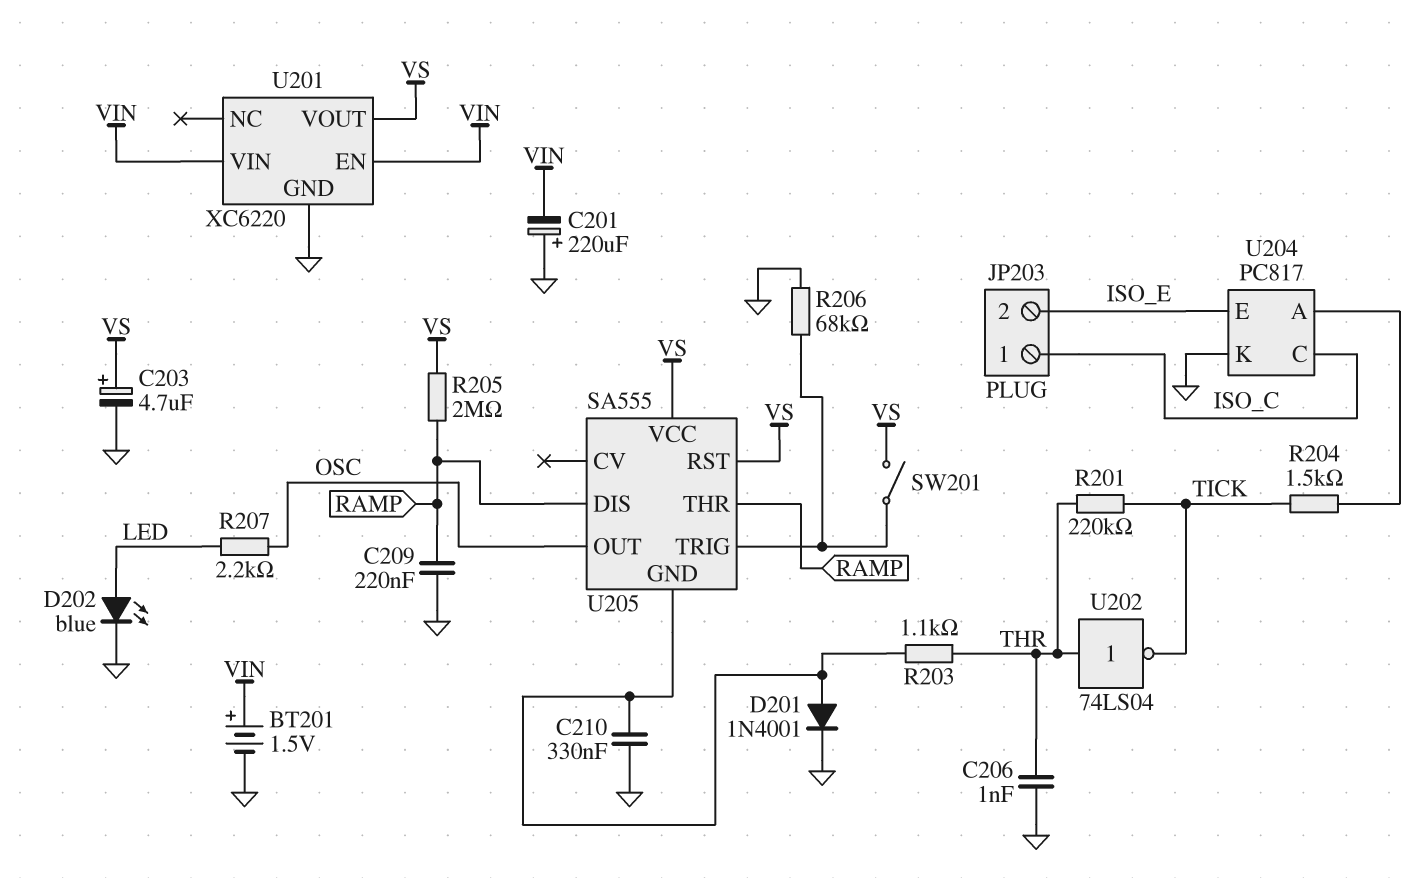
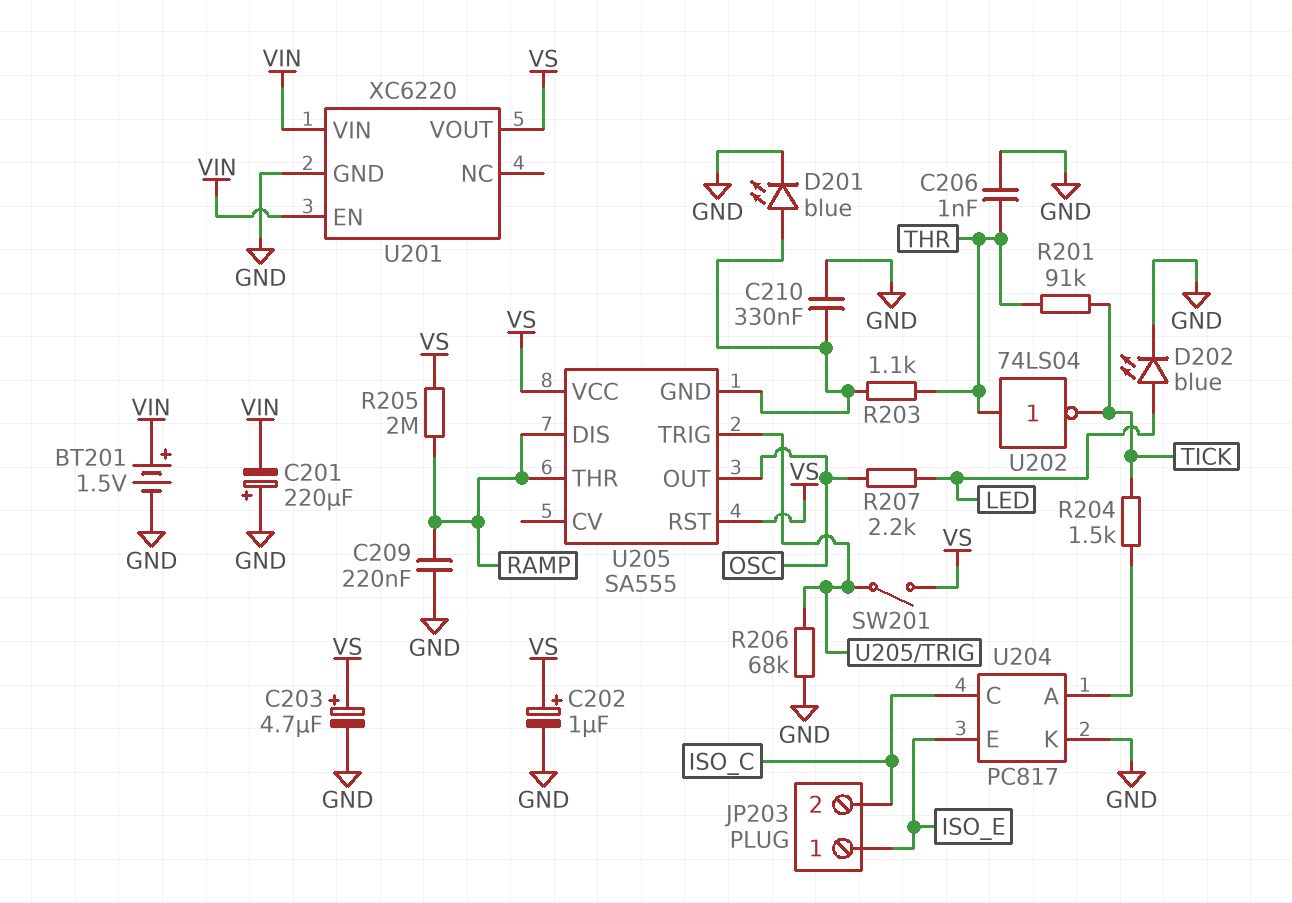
C202: none -> 1uF (plus VS, minus GND)
D201: diode 1N4001 (A U205/GND, K GND) -> LED blue (A U205/GND, K GND)
JP203 pin 1: ISO_C -> ISO_E
JP203 pin 2: ISO_E -> ISO_C
R201: 220k (THR, TICK) -> 91k (THR, TICK)

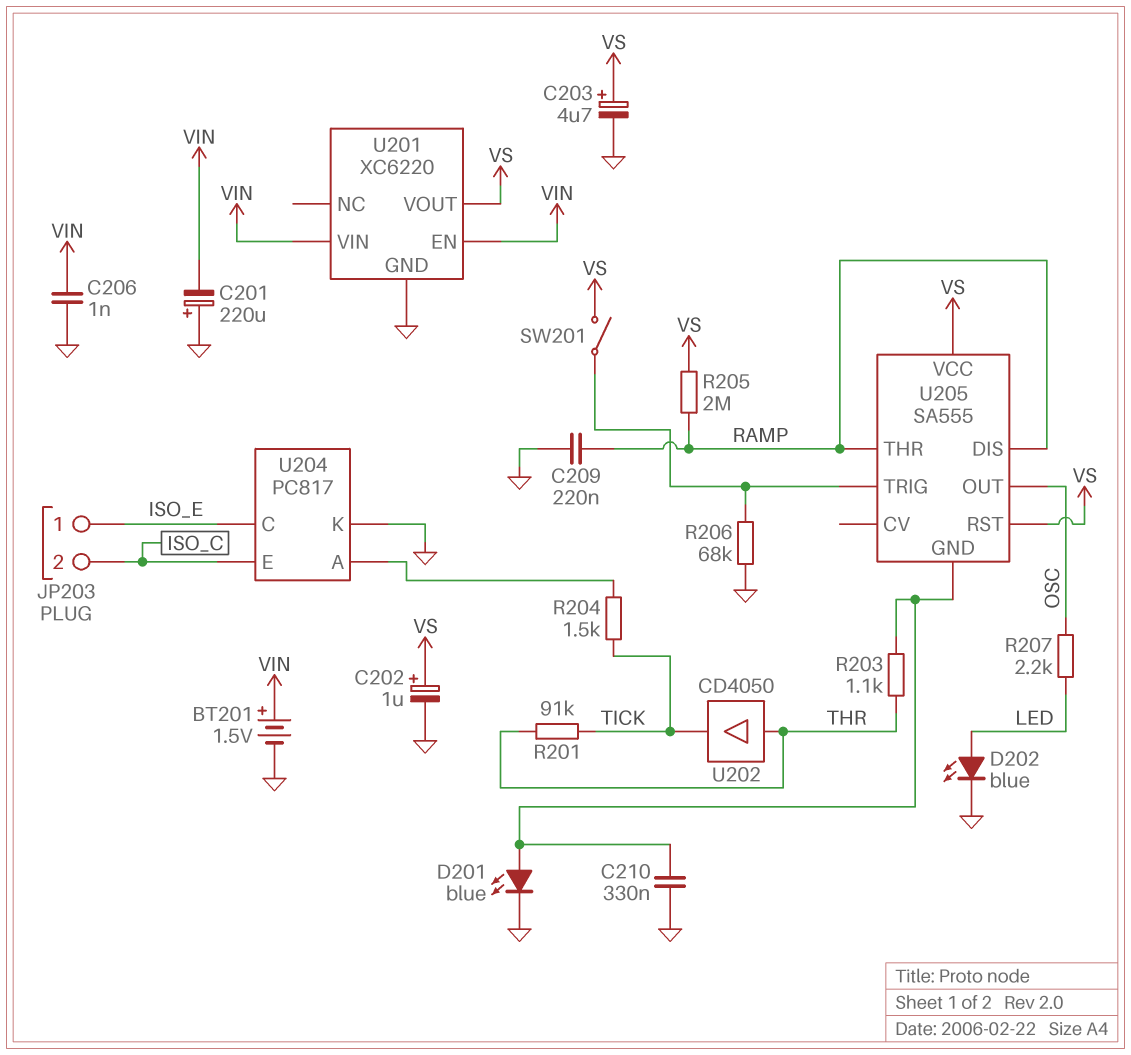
C206: 1nF (GND, THR) -> 1nF (GND, VIN)
U202: NOT 74LS04 (in THR, out TICK) -> buffer CD4050 (in THR, out TICK)
U204 pin C: ISO_C -> ISO_E
U204 pin E: ISO_E -> ISO_C

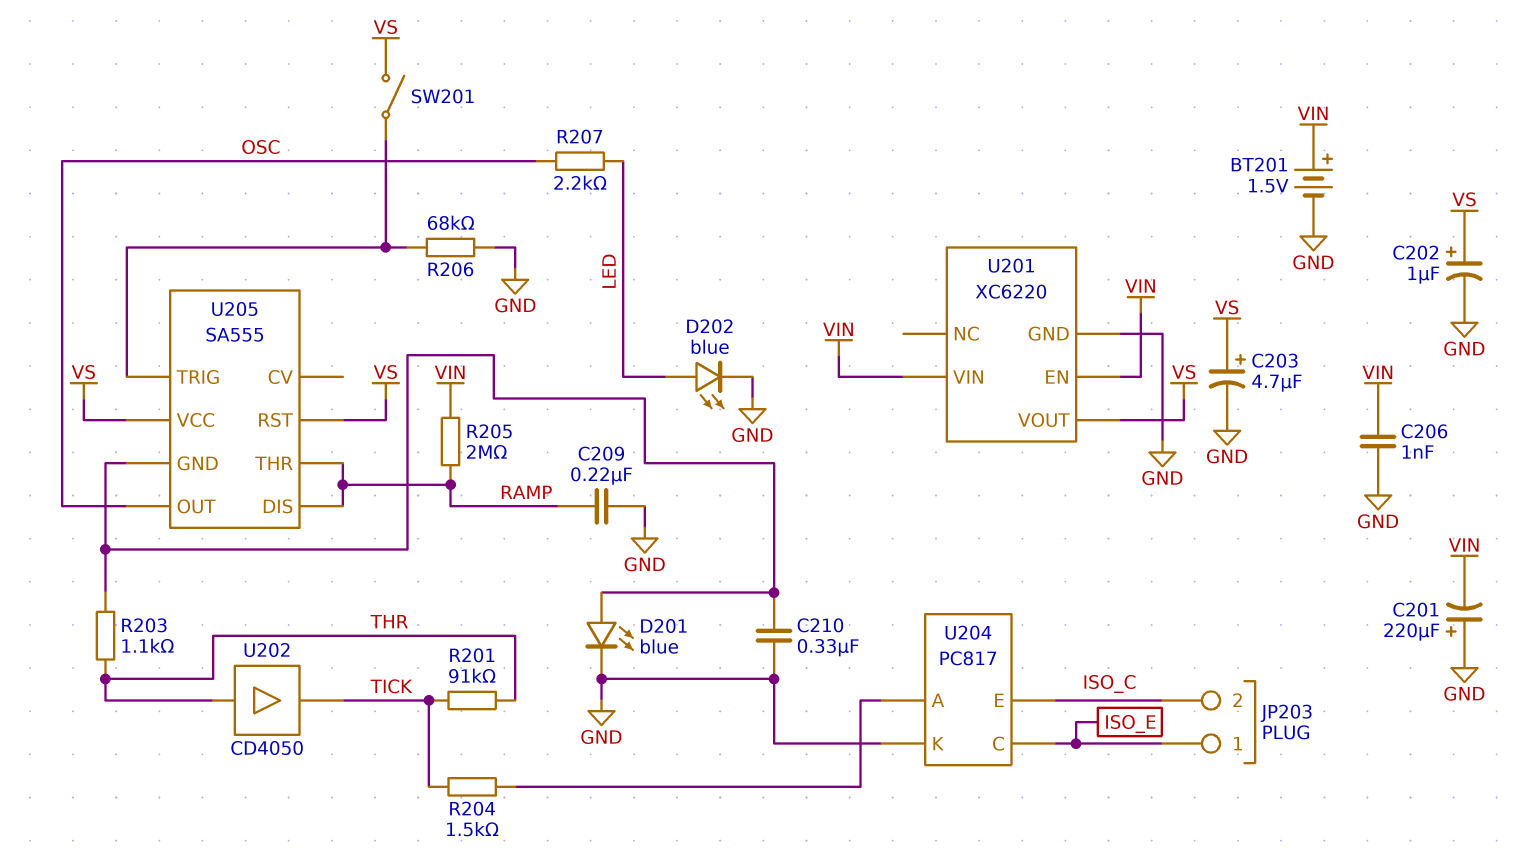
R205: 2M (RAMP, VS) -> 2M (RAMP, VIN)

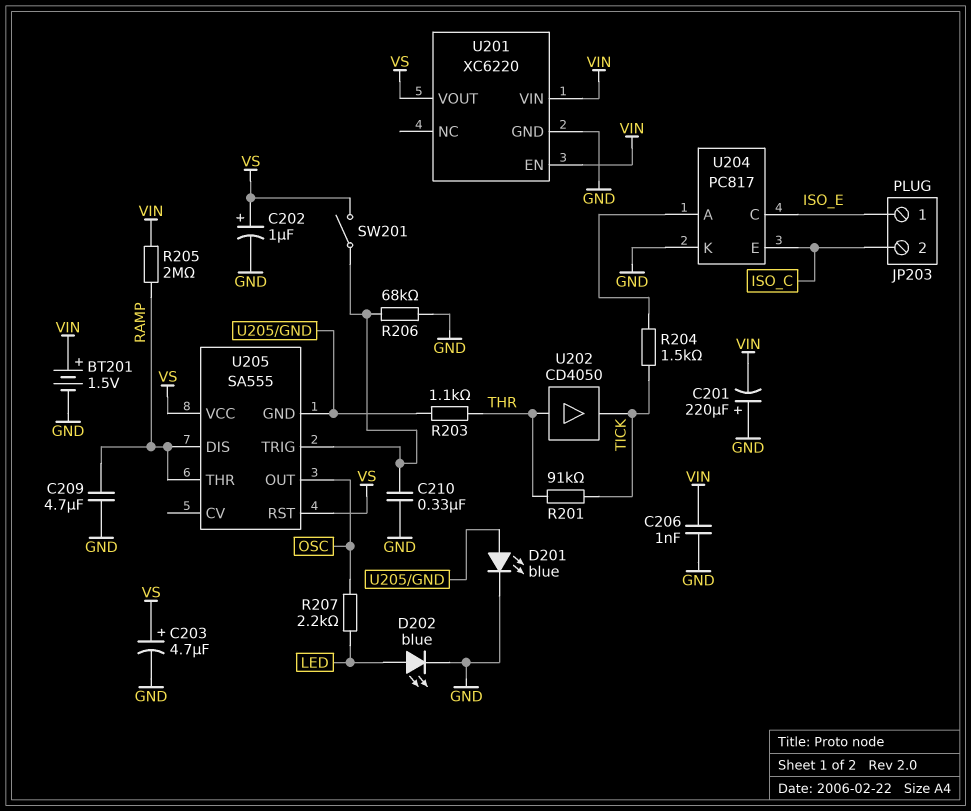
C209: 220nF (GND, RAMP) -> 4.7uF (GND, RAMP)
C210: 330nF (GND, U205/GND) -> 330nF (GND, U205/TRIG)

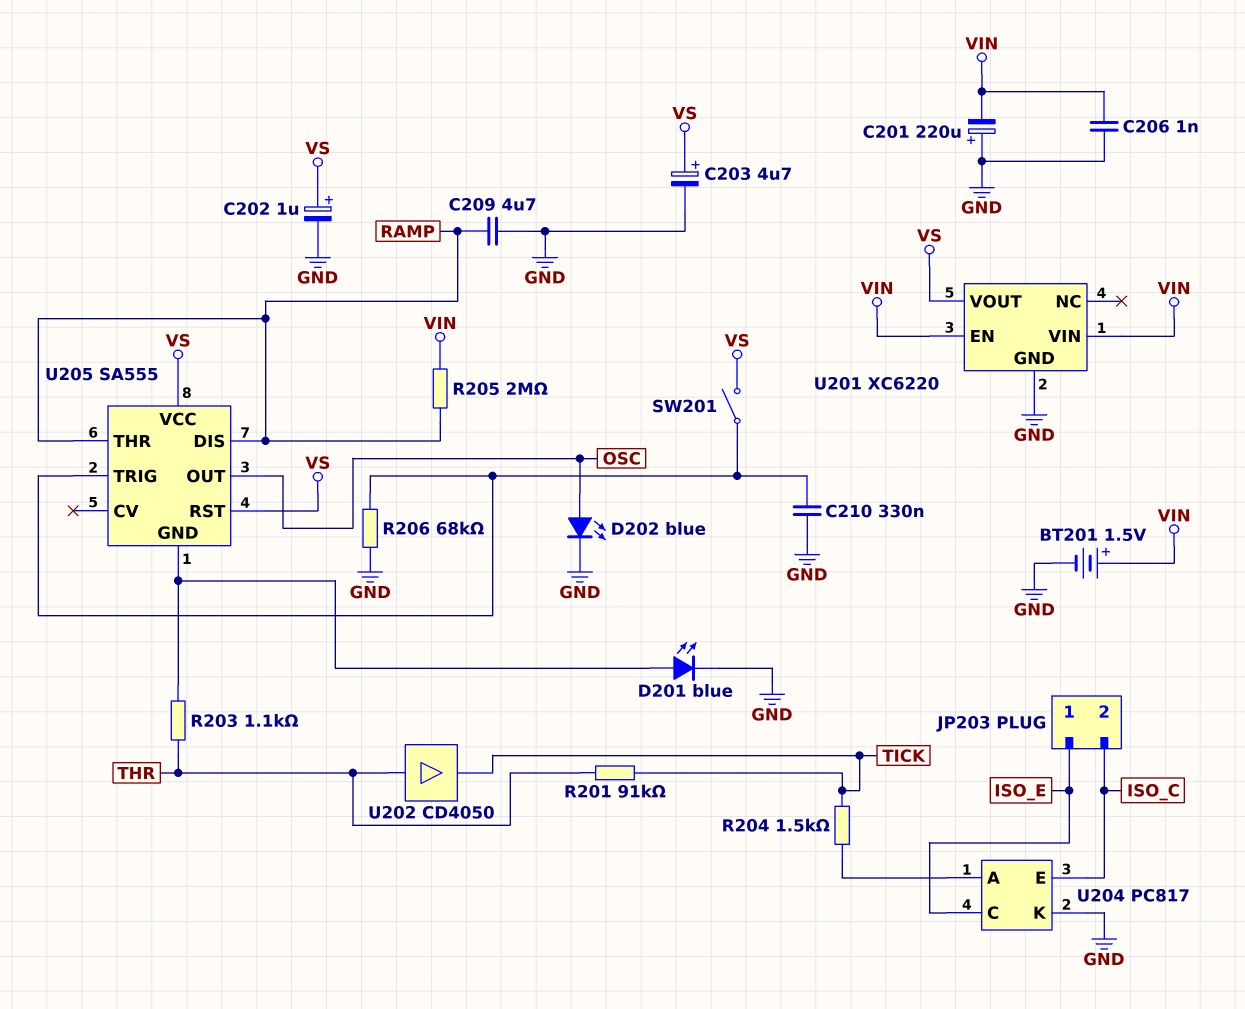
D202: LED blue (A LED, K GND) -> LED blue (A OSC, K GND)
R207: 2.2k (LED, OSC) -> none

